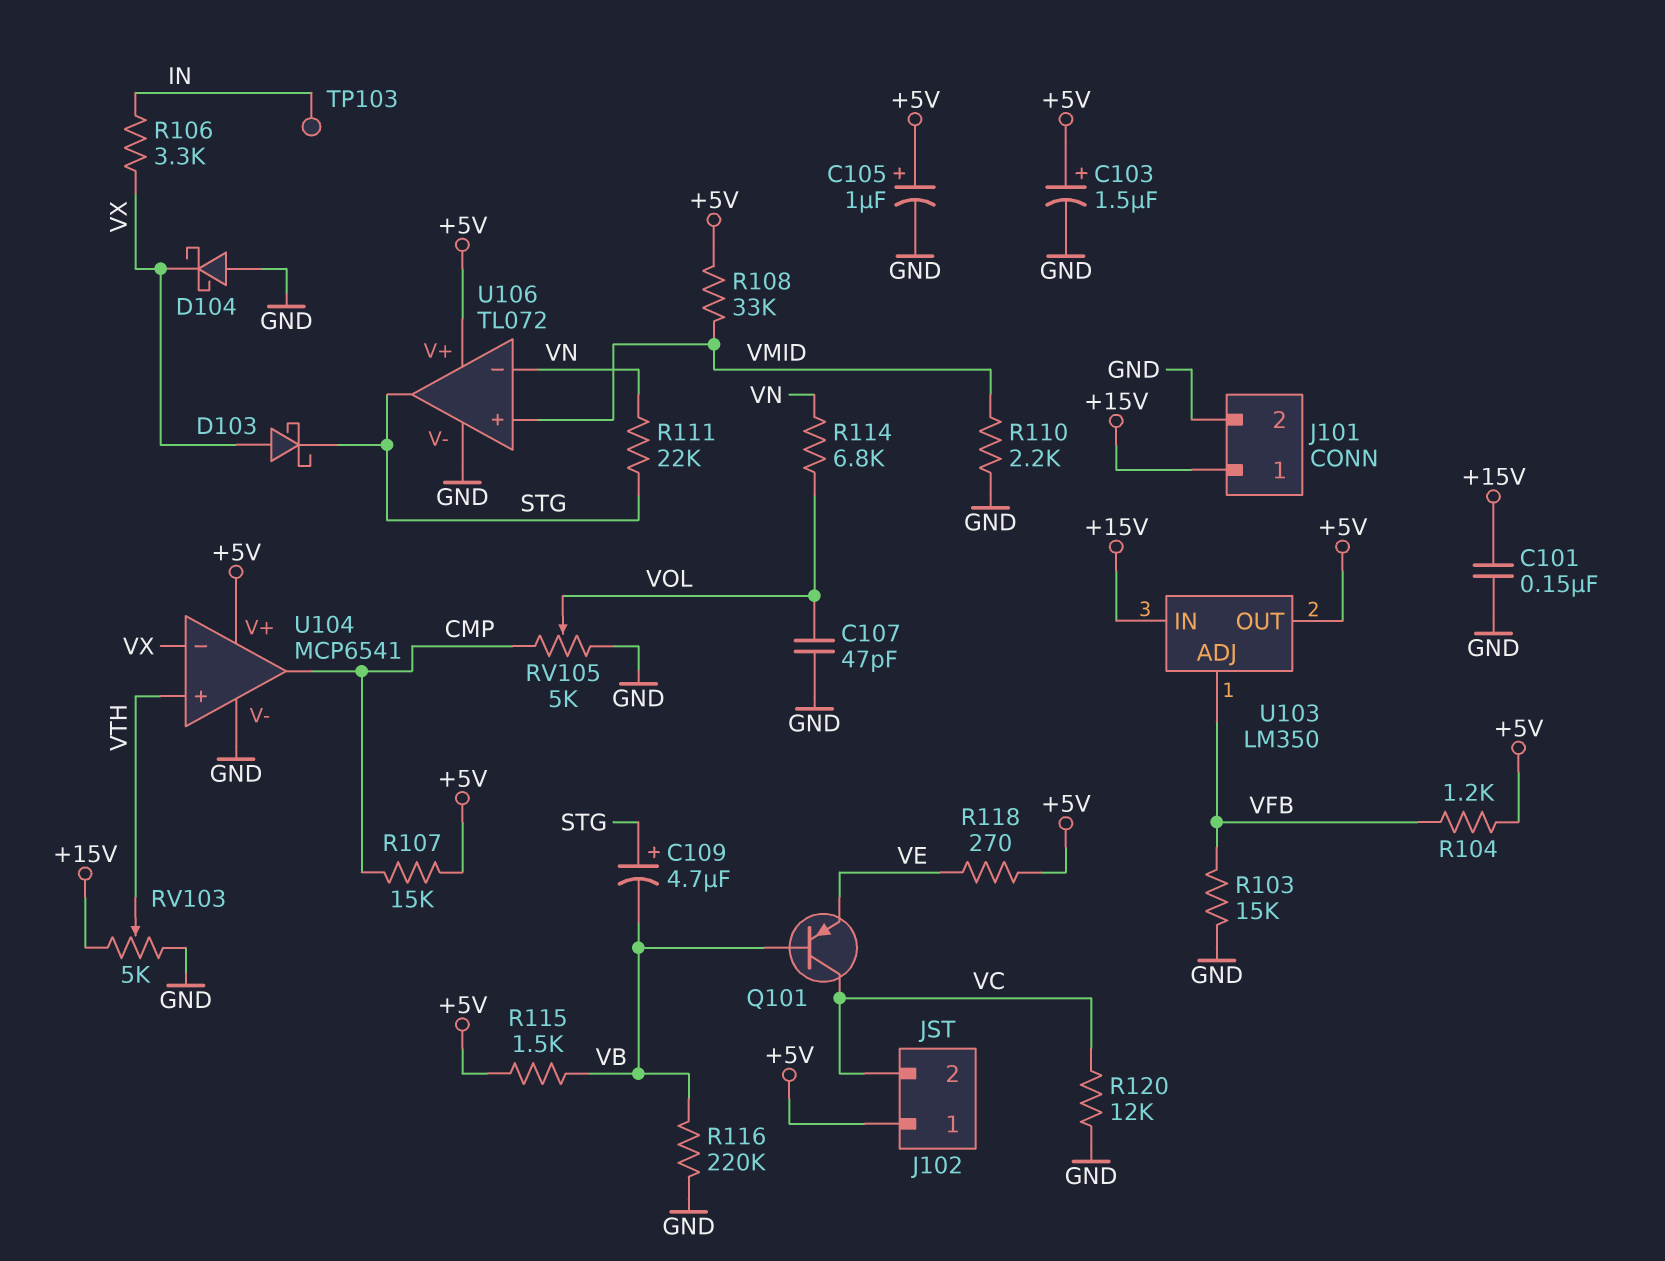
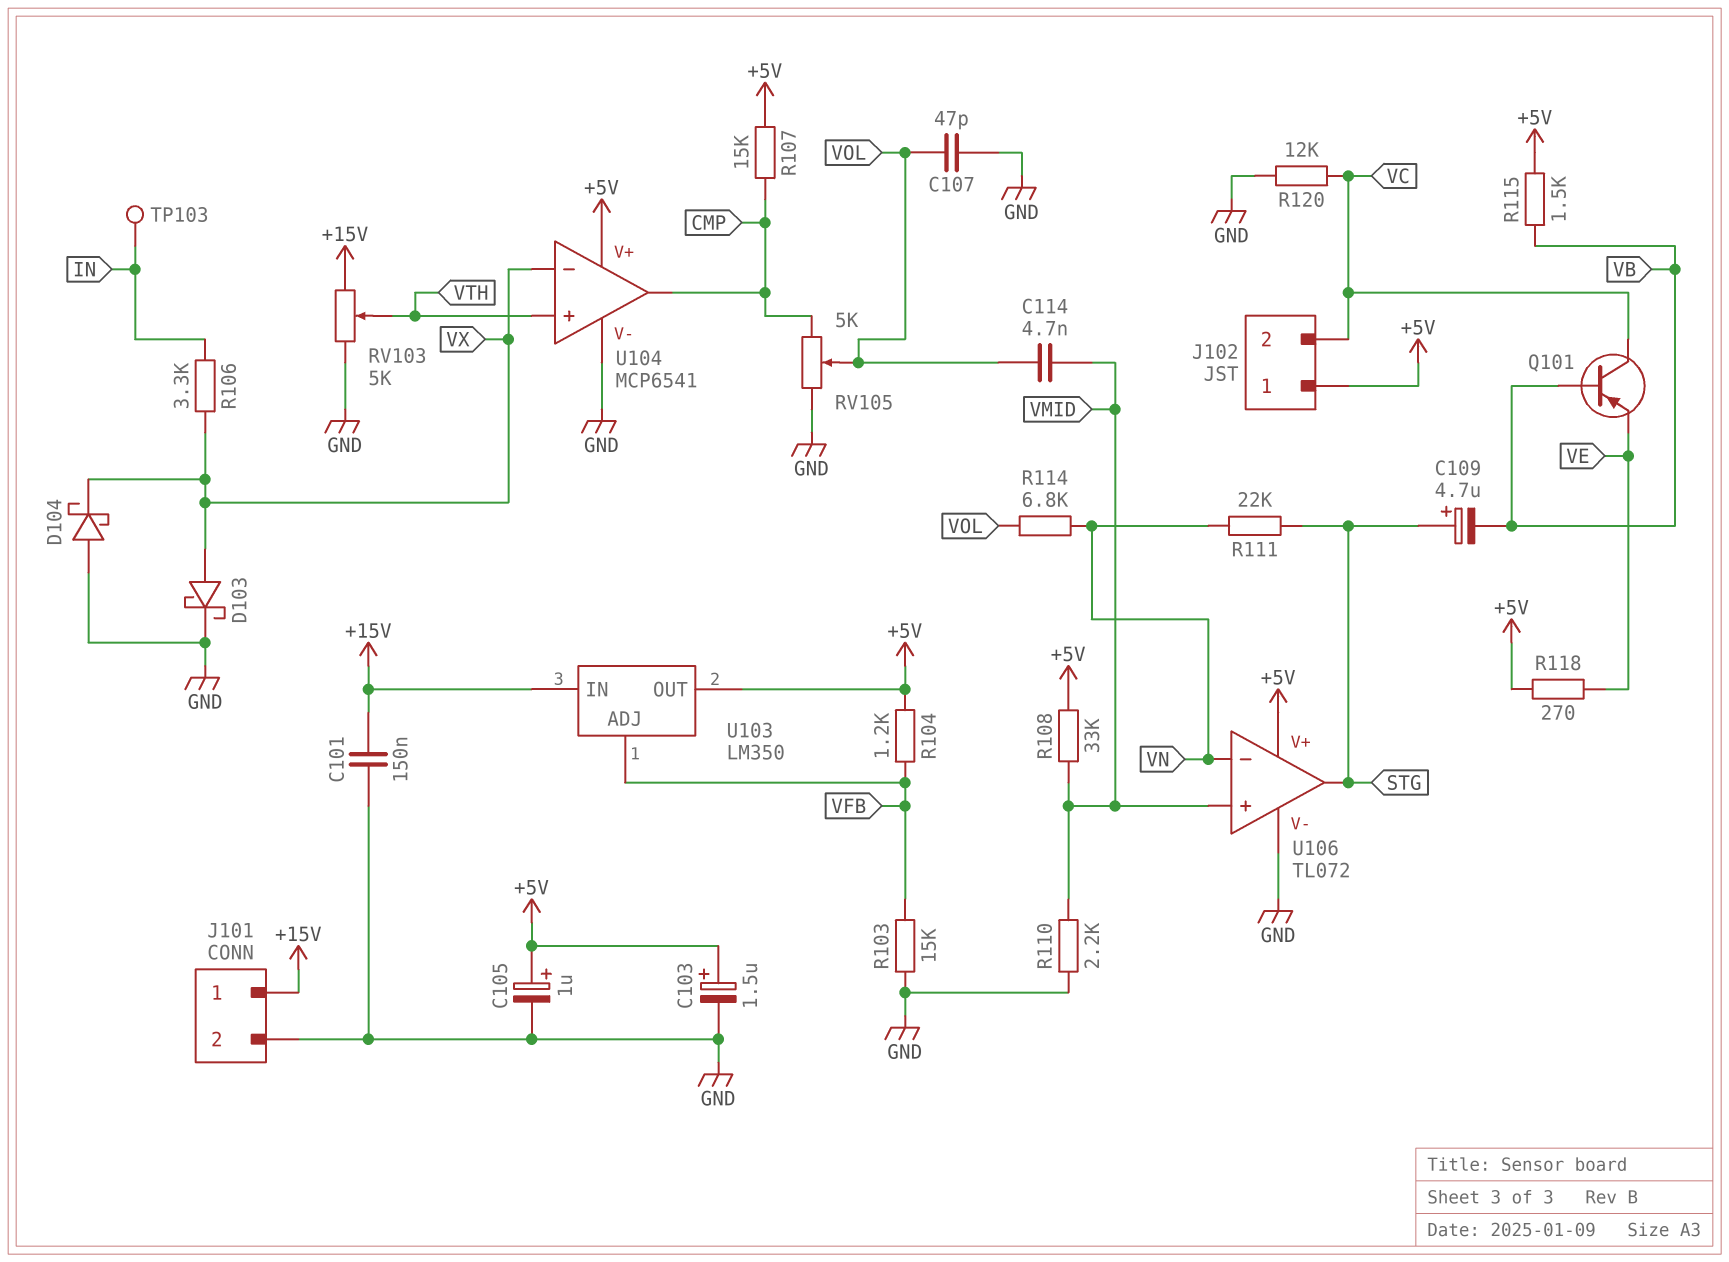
C114: none -> 4.7nF (VMID, VOL)
D103: schottky (A VX, K STG) -> schottky (A VX, K GND)
R116: 220k (GND, VB) -> none

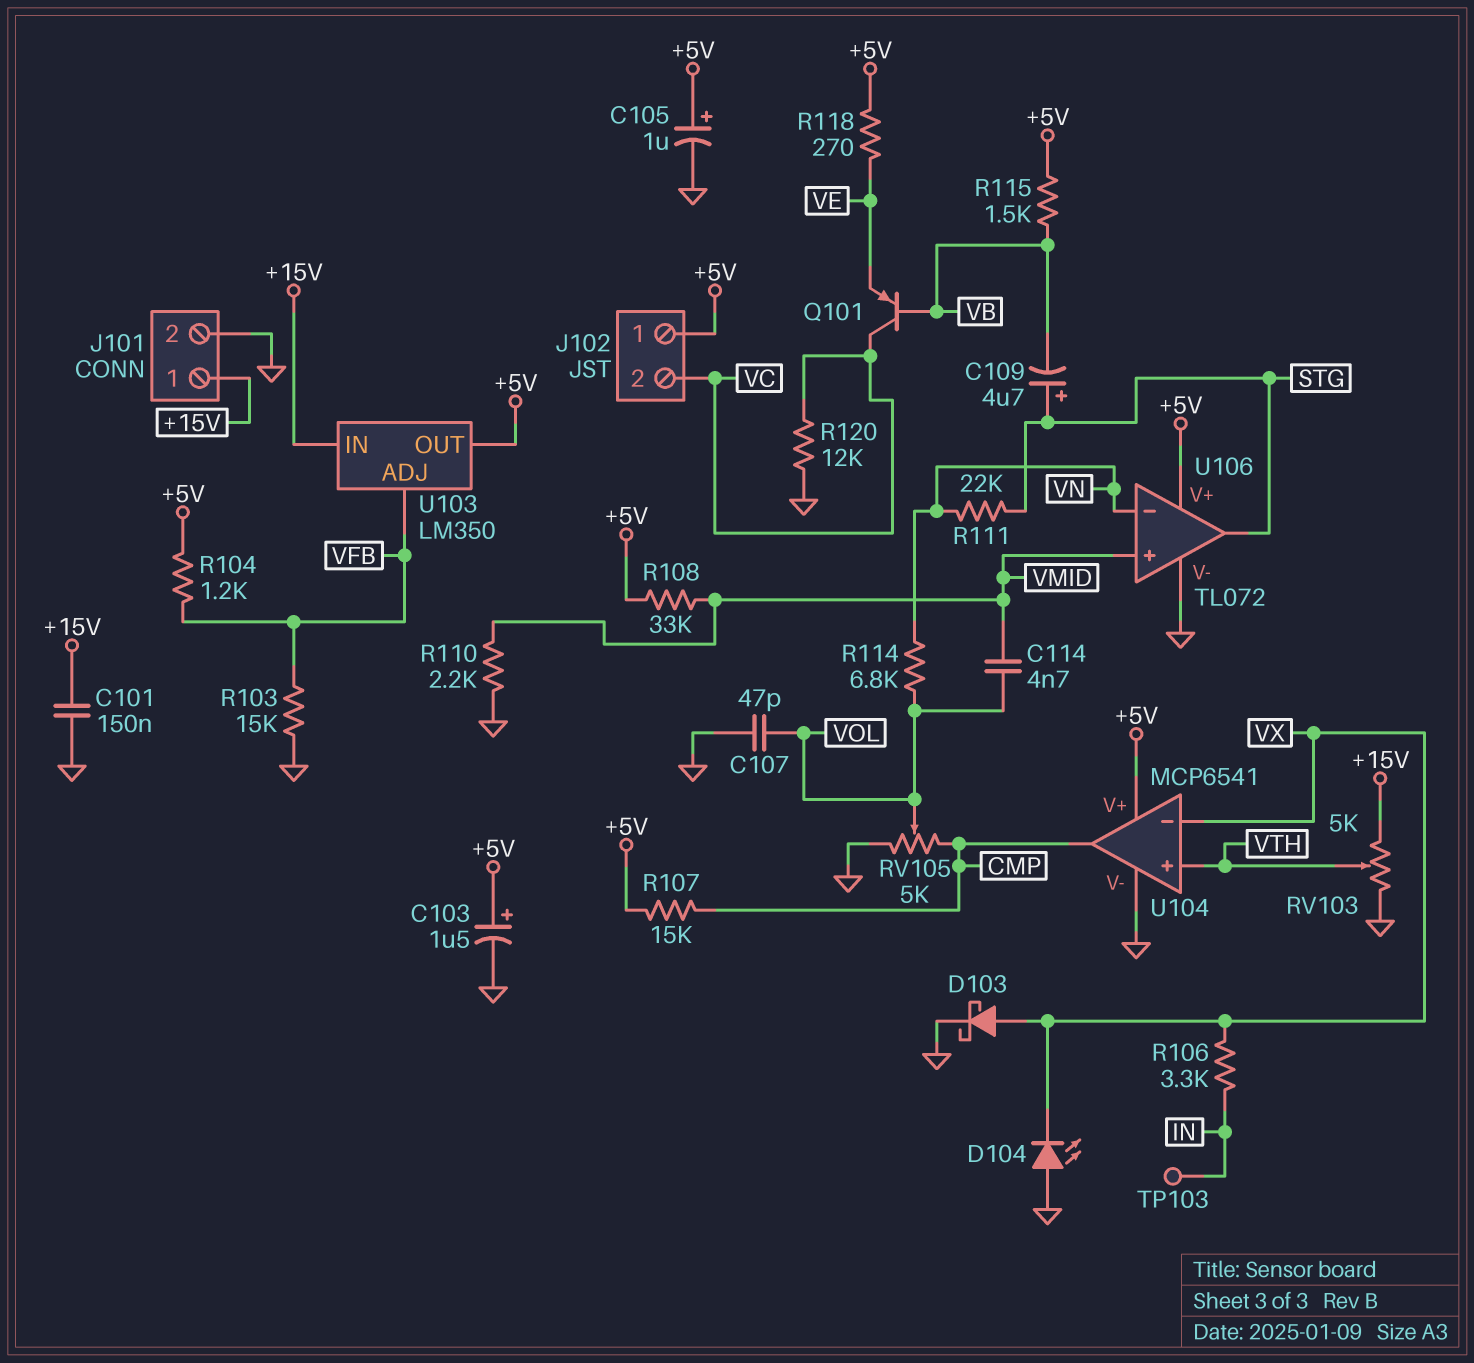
D104: schottky (A GND, K VX) -> LED (A GND, K VX)

